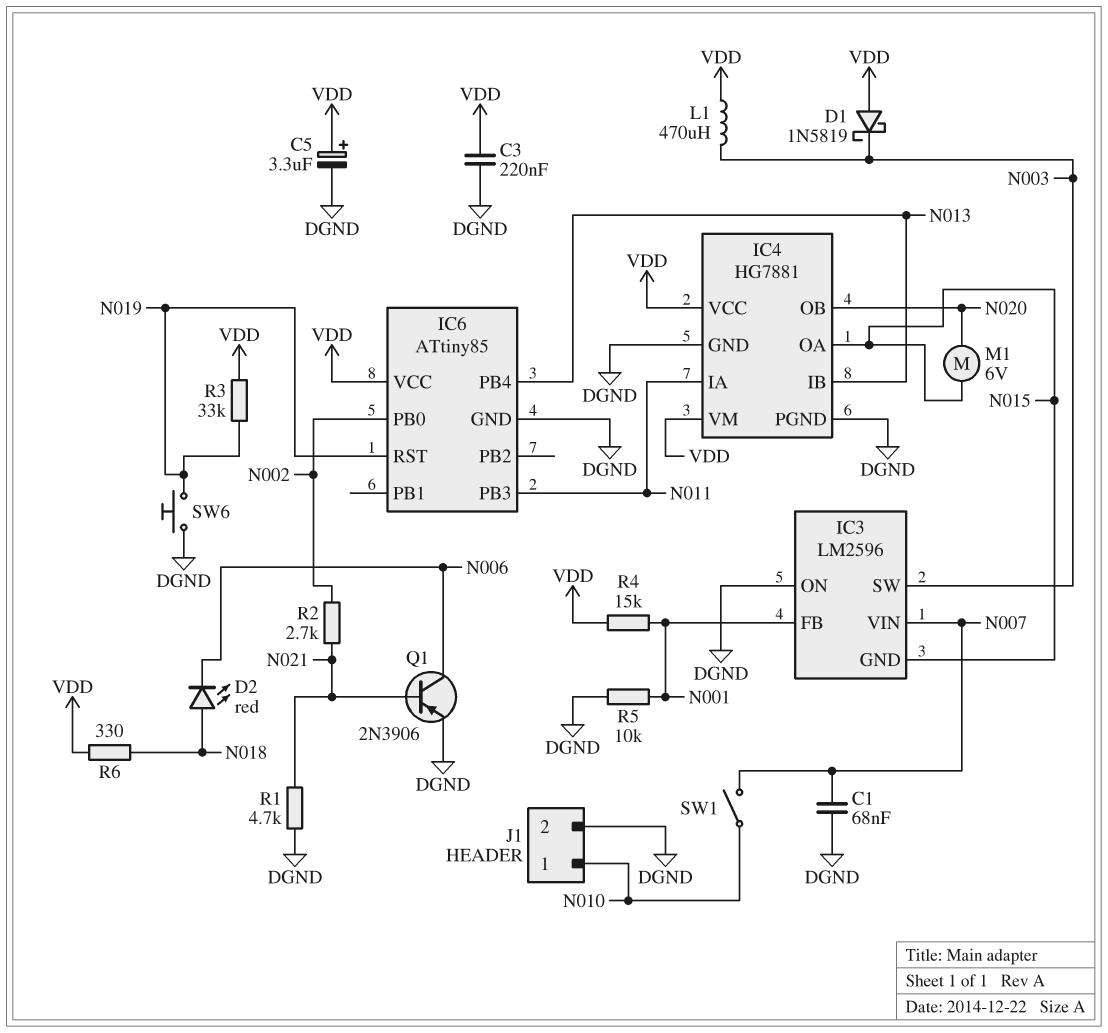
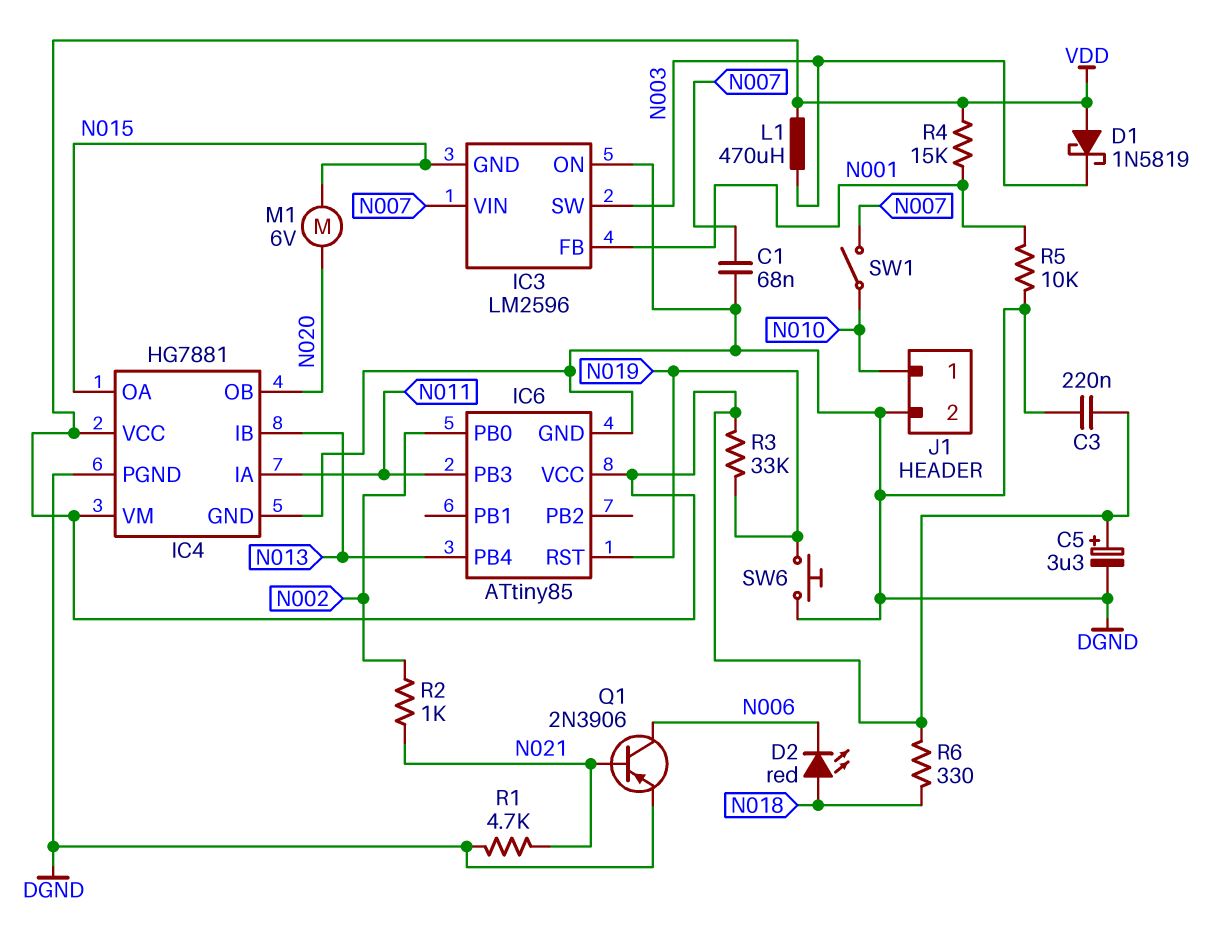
R2: 2.7k (N002, N021) -> 1k (N002, N021)

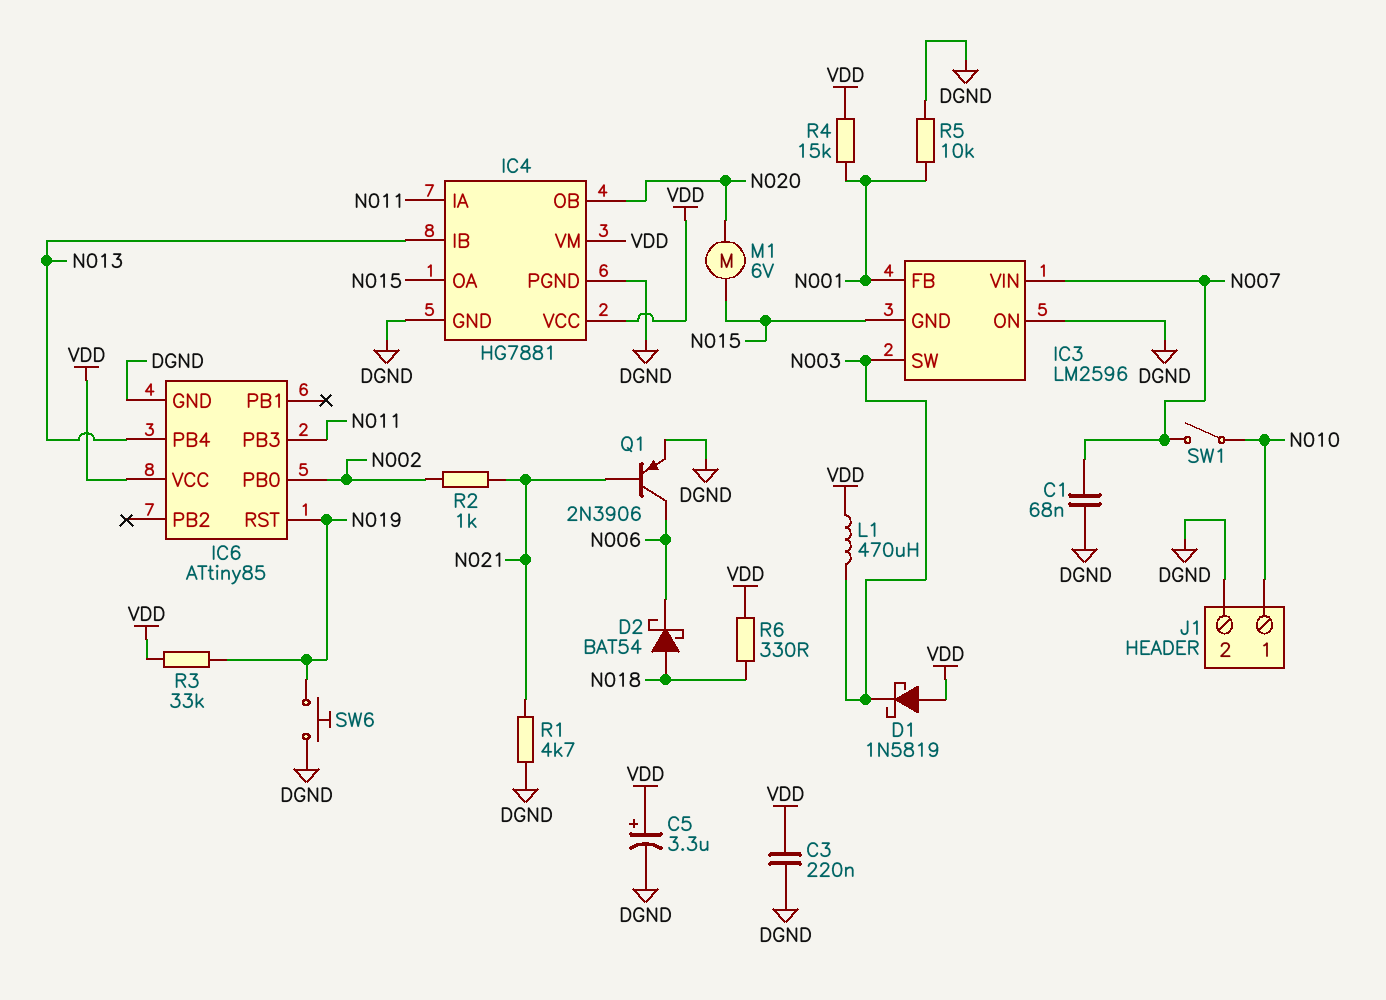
D2: LED red (A N018, K N006) -> schottky BAT54 (A N018, K N006)

